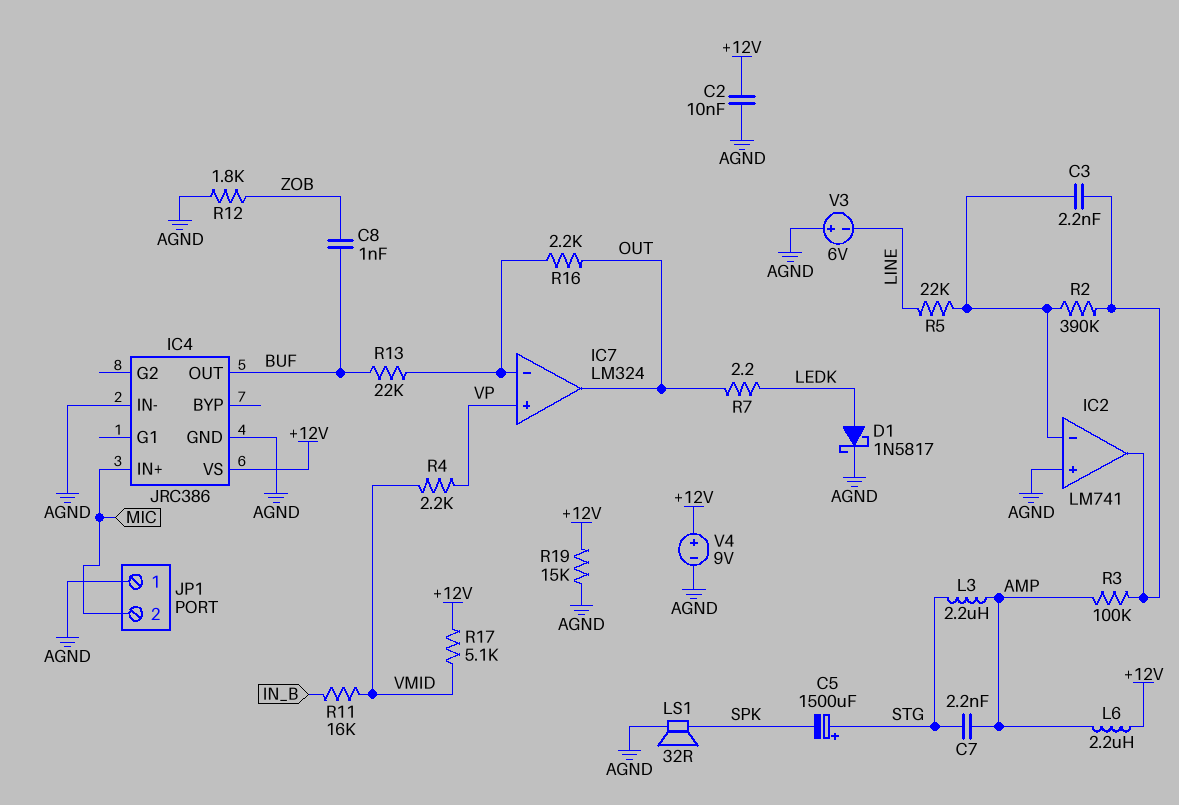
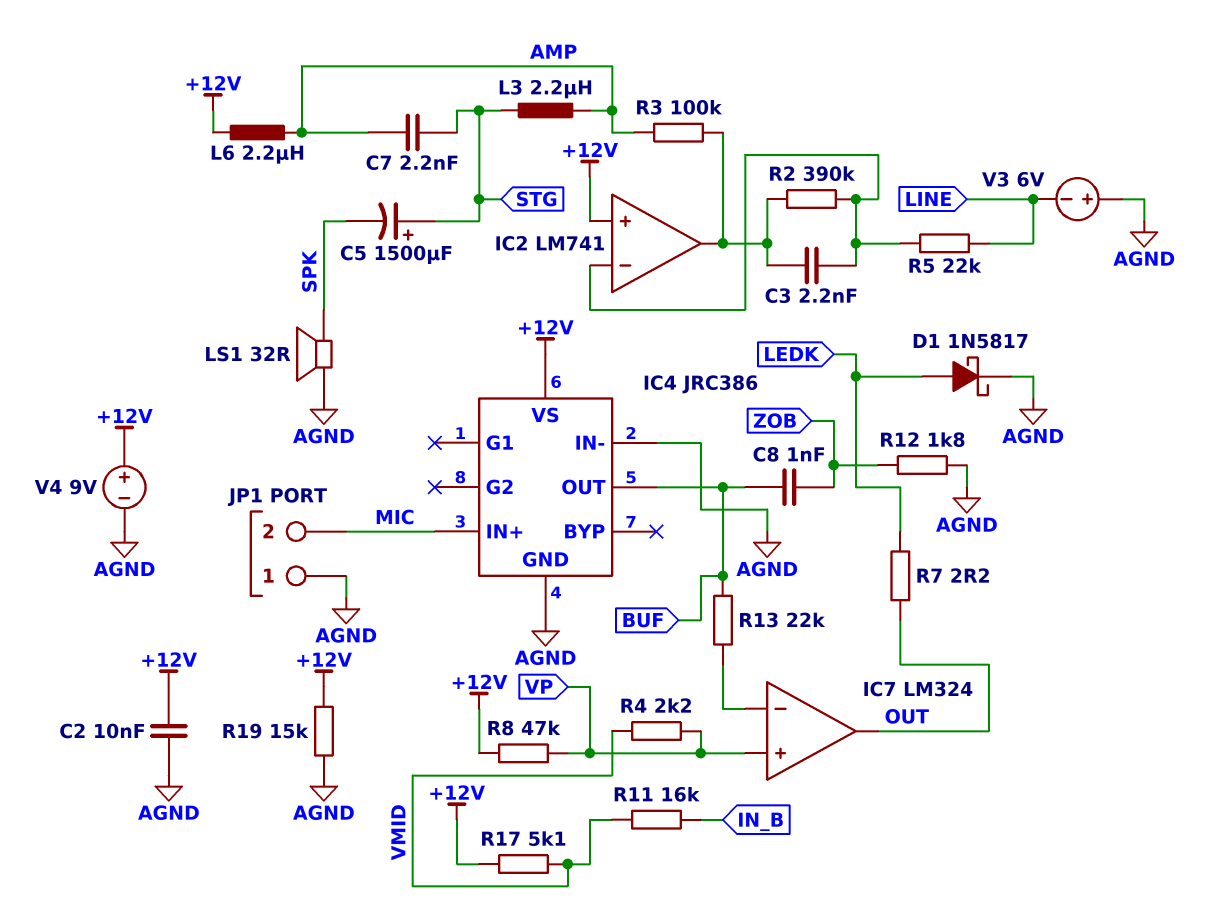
IC2 pin in+: AGND -> +12V
R8: none -> 47k (+12V, VP)
R16: 2.2k (IC7/in-, OUT) -> none

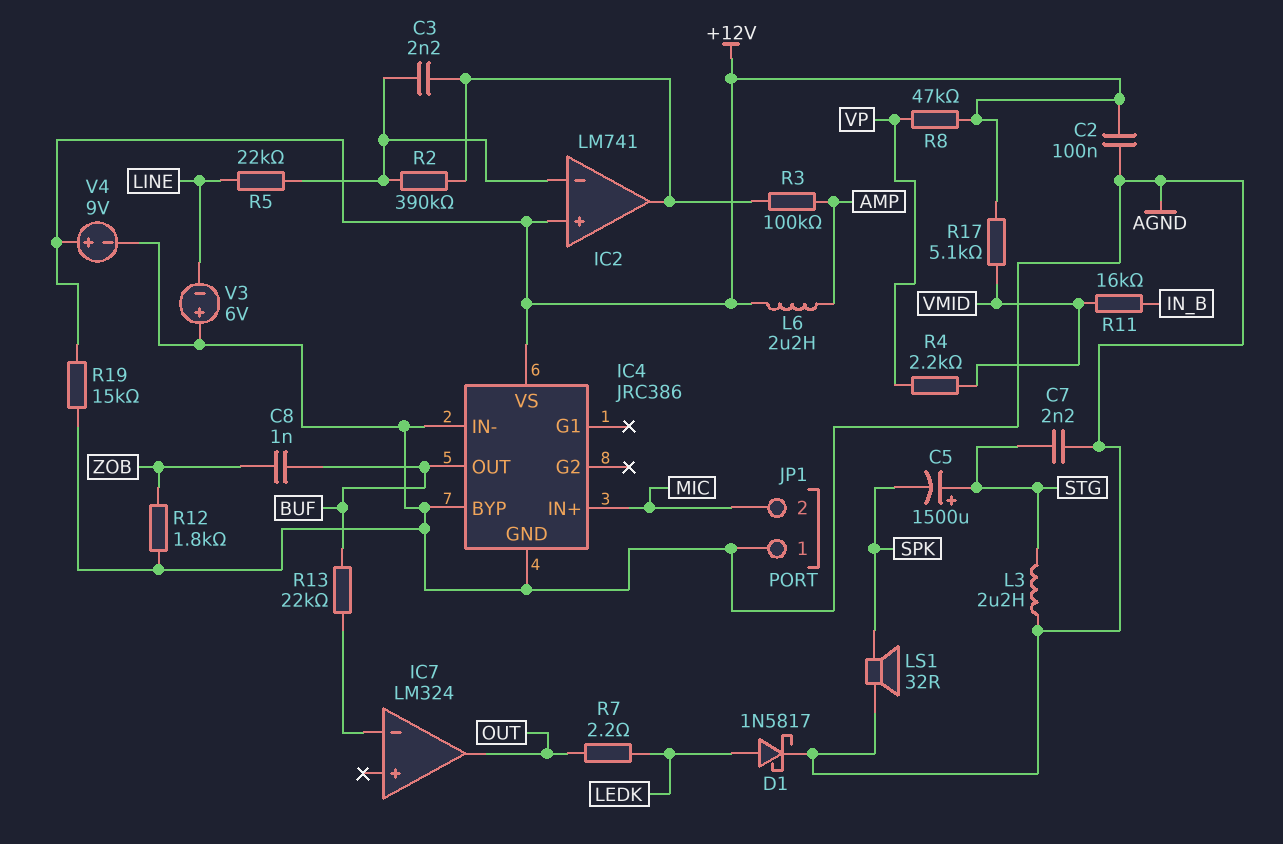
C2: 10nF (+12V, AGND) -> 100nF (+12V, AGND)
C7: 2.2nF (AMP, STG) -> 2.2nF (AGND, STG)
IC4 pin BYP: none -> AGND
IC7 pin in+: VP -> none
L3: 2.2uH (AMP, STG) -> 2.2uH (AGND, STG)

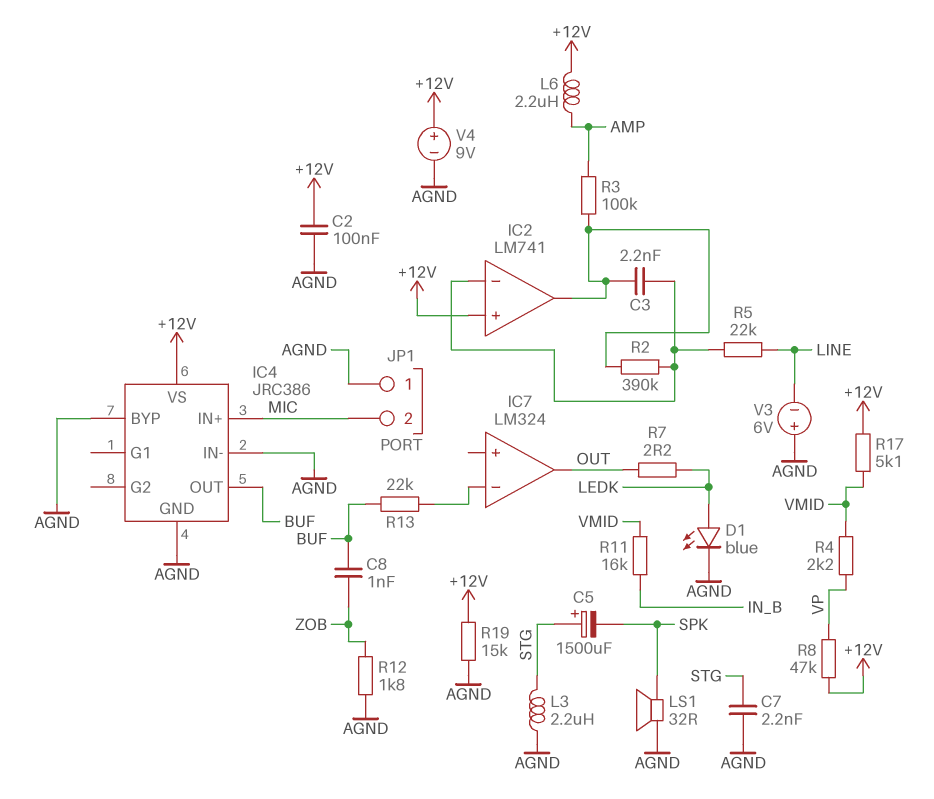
D1: schottky 1N5817 (A LEDK, K AGND) -> LED blue (A LEDK, K AGND)

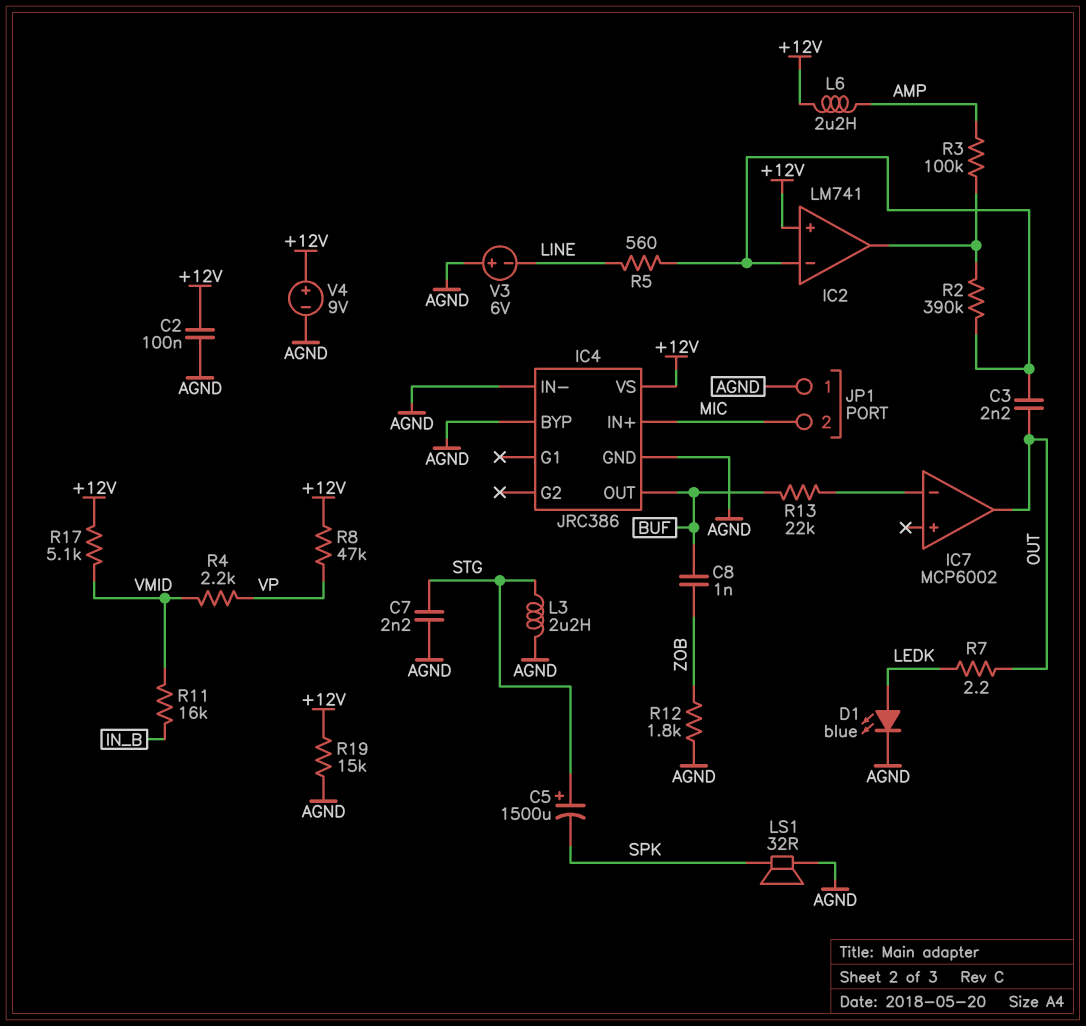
C3: 2.2nF (IC2/in-, IC2/out) -> 2.2nF (IC2/in-, OUT)
IC7: LM324 -> MCP6002
R5: 22k (IC2/in-, LINE) -> 560 (IC2/in-, LINE)

